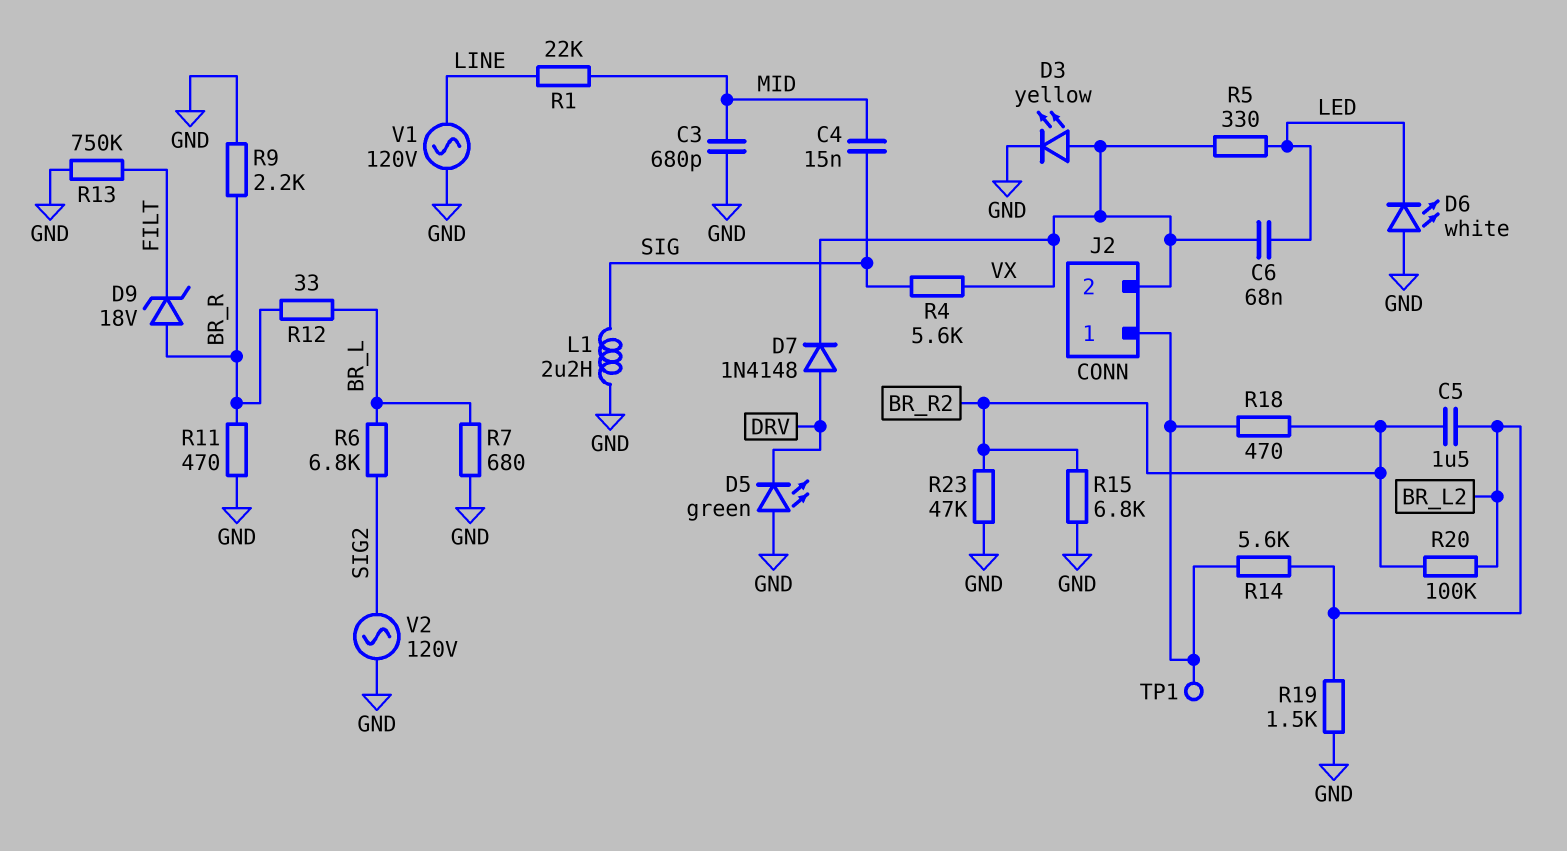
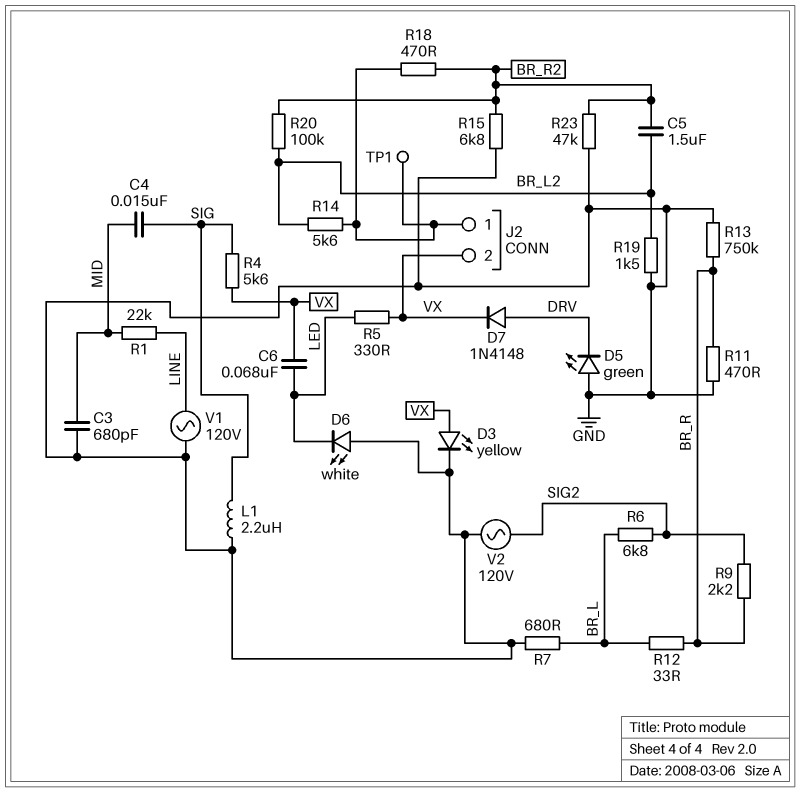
D9: zener 18V (A BR_R, K FILT) -> none
R9: 2.2k (BR_R, GND) -> 2.2k (BR_R, SIG2)
R13: 750k (FILT, GND) -> 750k (BR_R, GND)

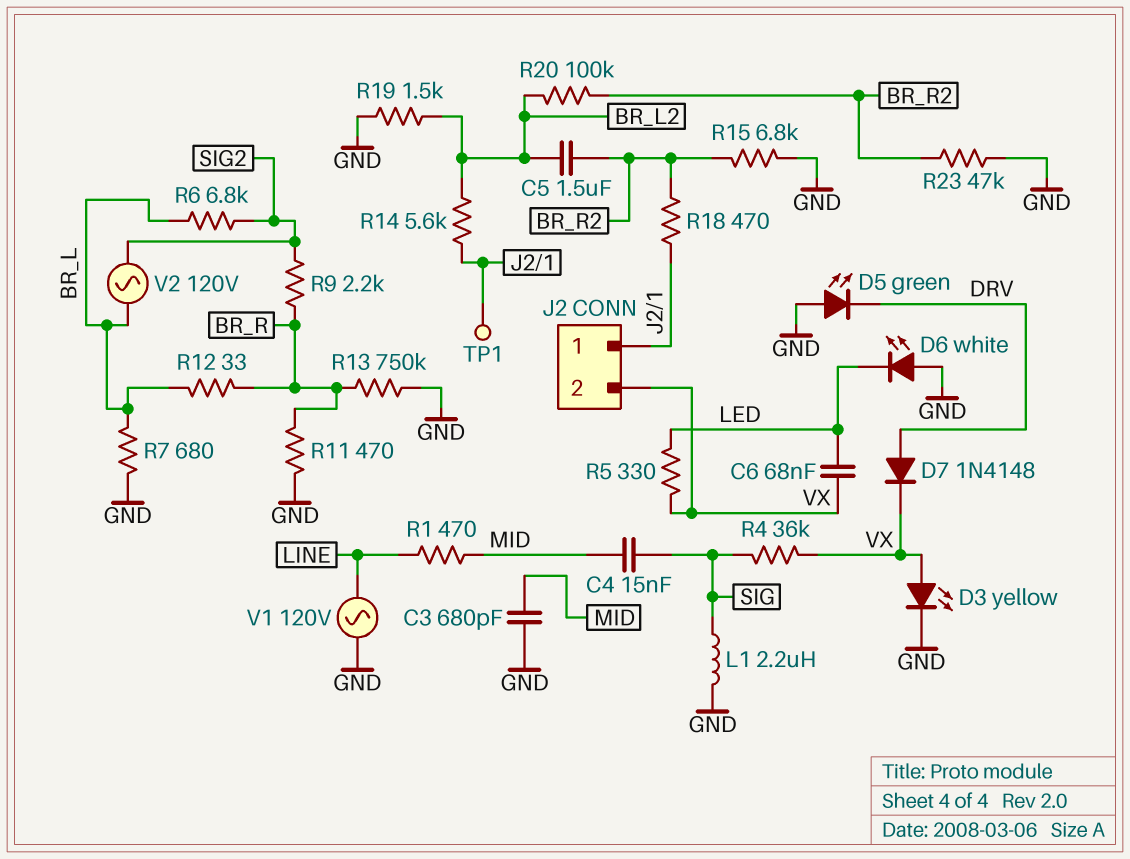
R1: 22k (LINE, MID) -> 470 (LINE, MID)
R4: 5.6k (SIG, VX) -> 36k (SIG, VX)
V2: AC 120V (GND, SIG2) -> AC 120V (BR_L, SIG2)

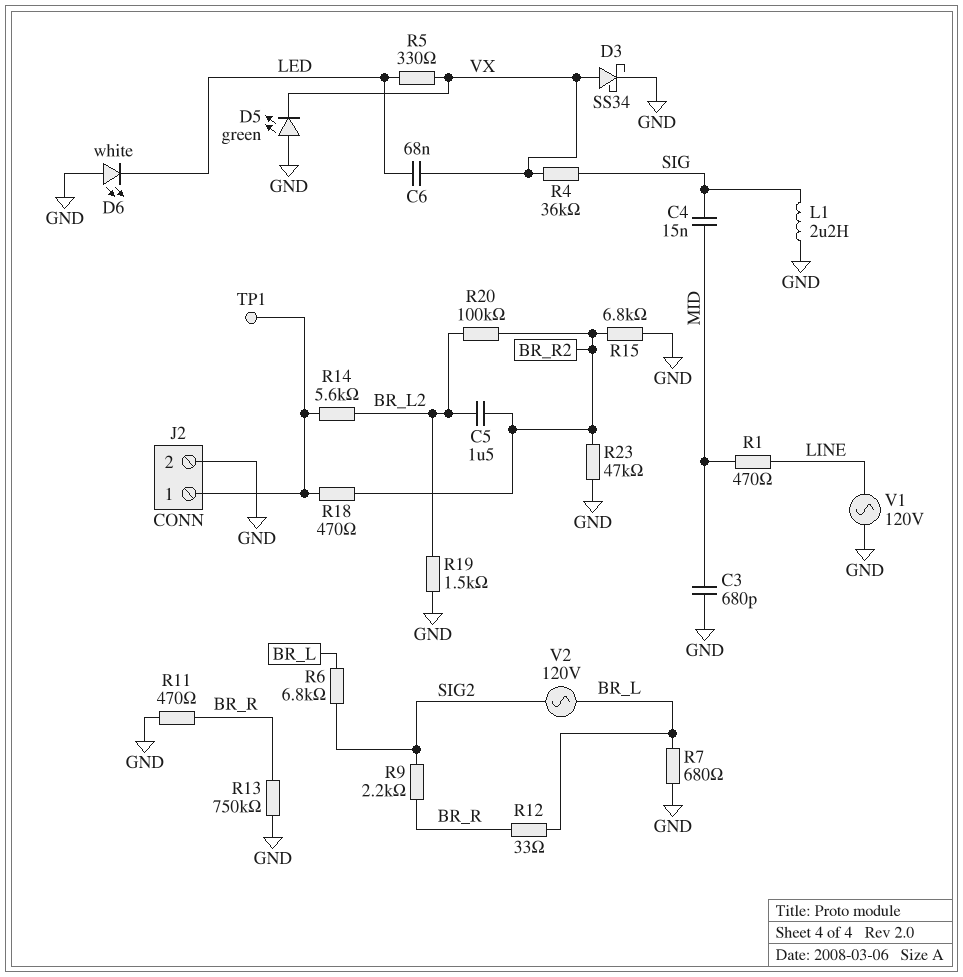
D3: LED yellow (A VX, K GND) -> schottky SS34 (A VX, K GND)
D5: LED green (A GND, K DRV) -> LED green (A GND, K VX)
D7: diode 1N4148 (A DRV, K VX) -> none
J2 pin 2: VX -> GND

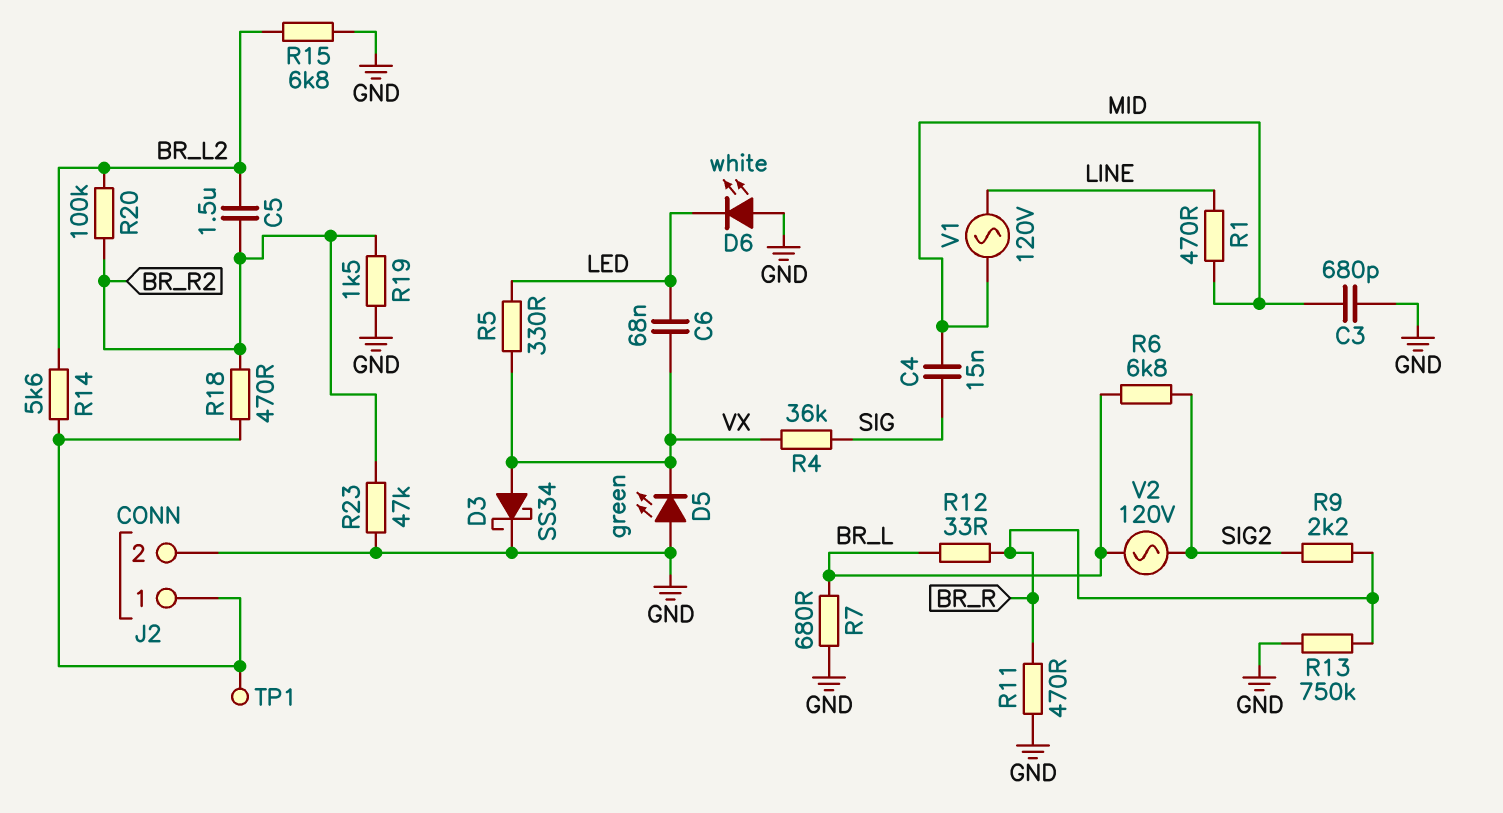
L1: 2.2uH (GND, SIG) -> none
R15: 6.8k (BR_R2, GND) -> 6.8k (BR_L2, GND)
R19: 1.5k (BR_L2, GND) -> 1.5k (BR_R2, GND)
V1: AC 120V (GND, LINE) -> AC 120V (LINE, MID)

